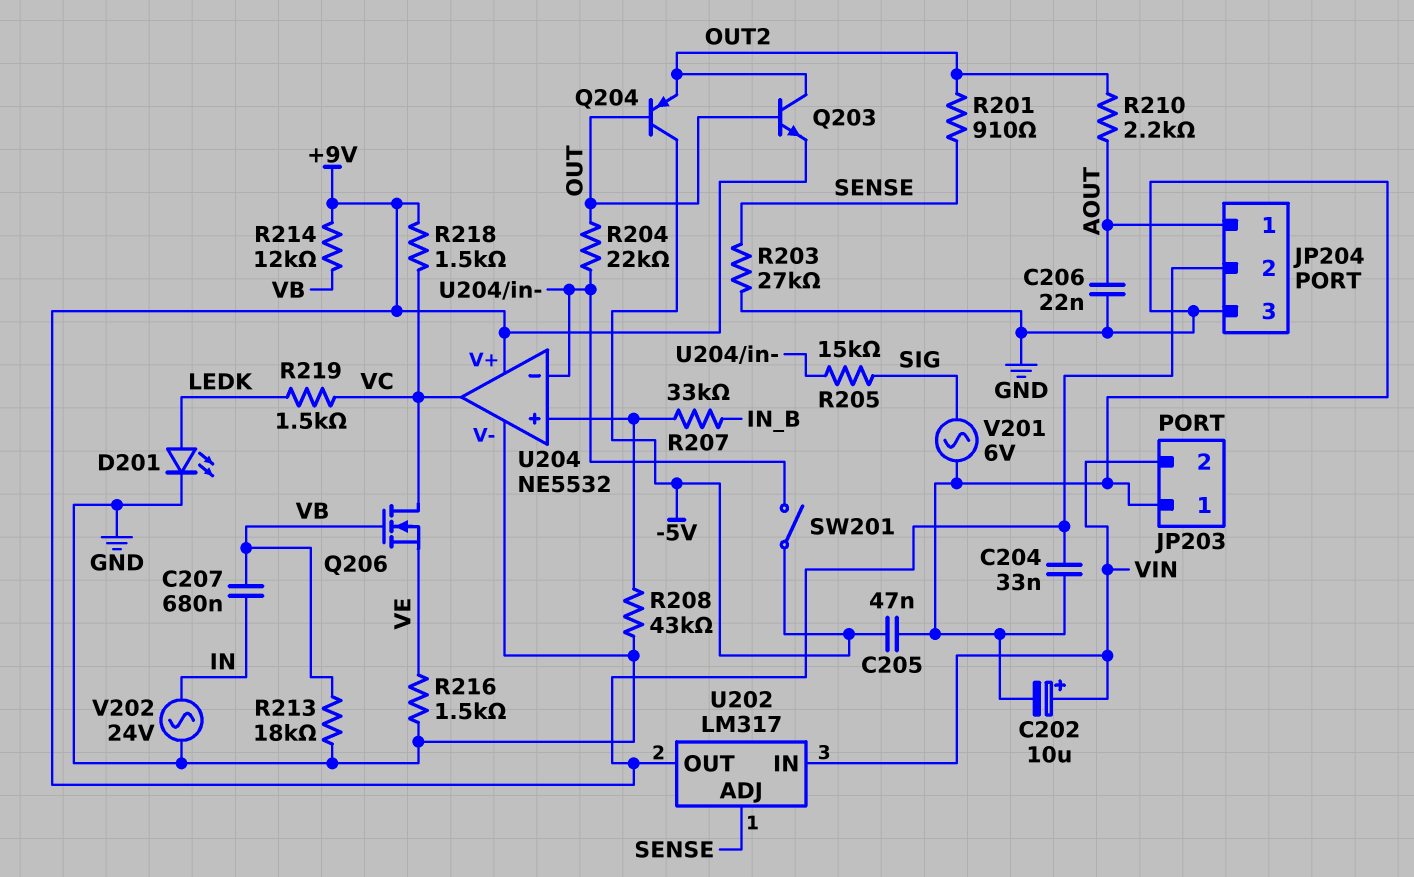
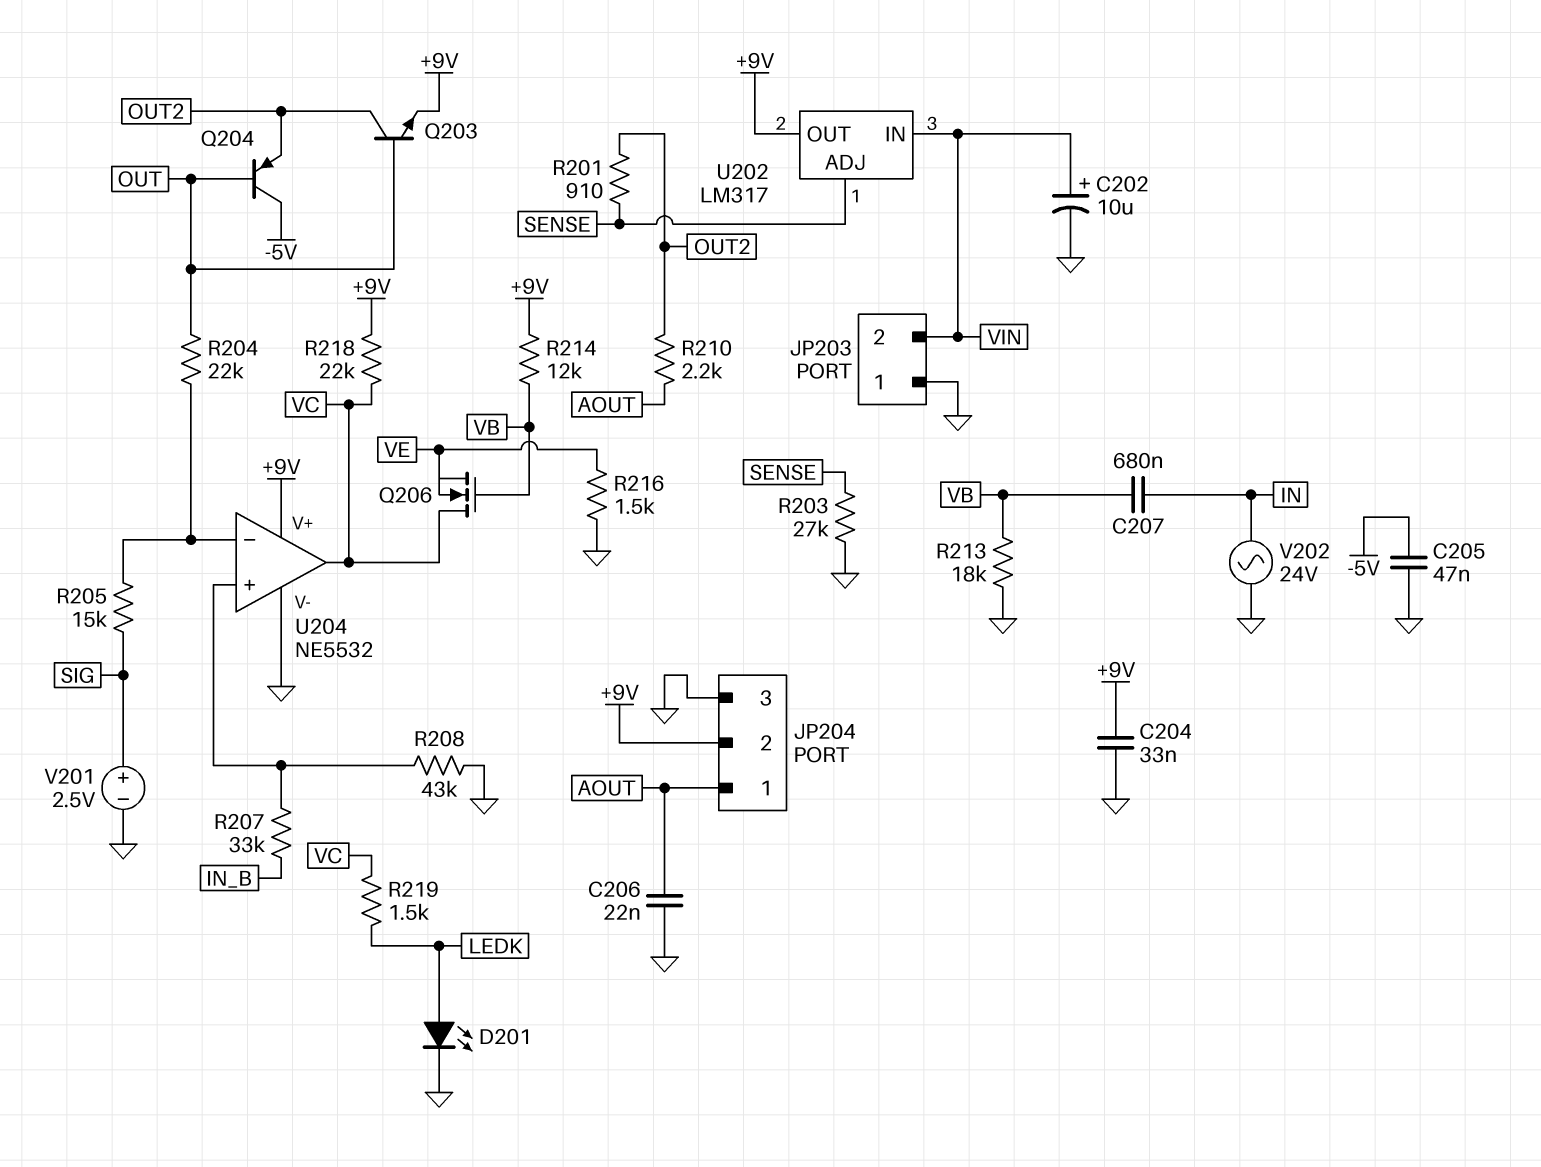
R218: 1.5k (+9V, VC) -> 22k (+9V, VC)
SW201: switch (-5V, U204/in-) -> none
V201: AC 6V (GND, SIG) -> 2.5V (plus SIG, minus GND)

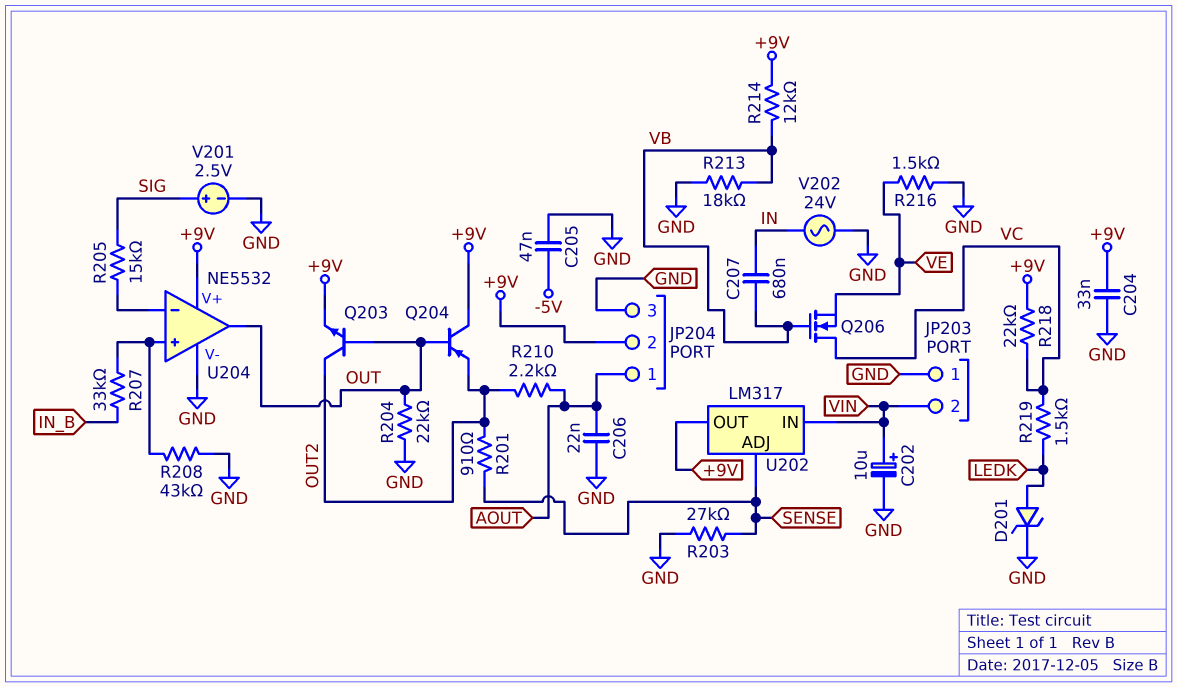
D201: LED (A LEDK, K GND) -> zener (A LEDK, K GND)
Q204: PNP (B OUT, C -5V, E OUT2) -> PNP (B OUT, C +9V, E OUT2)
R204: 22k (OUT, U204/in-) -> 22k (GND, OUT)
U204 pin out: VC -> OUT

